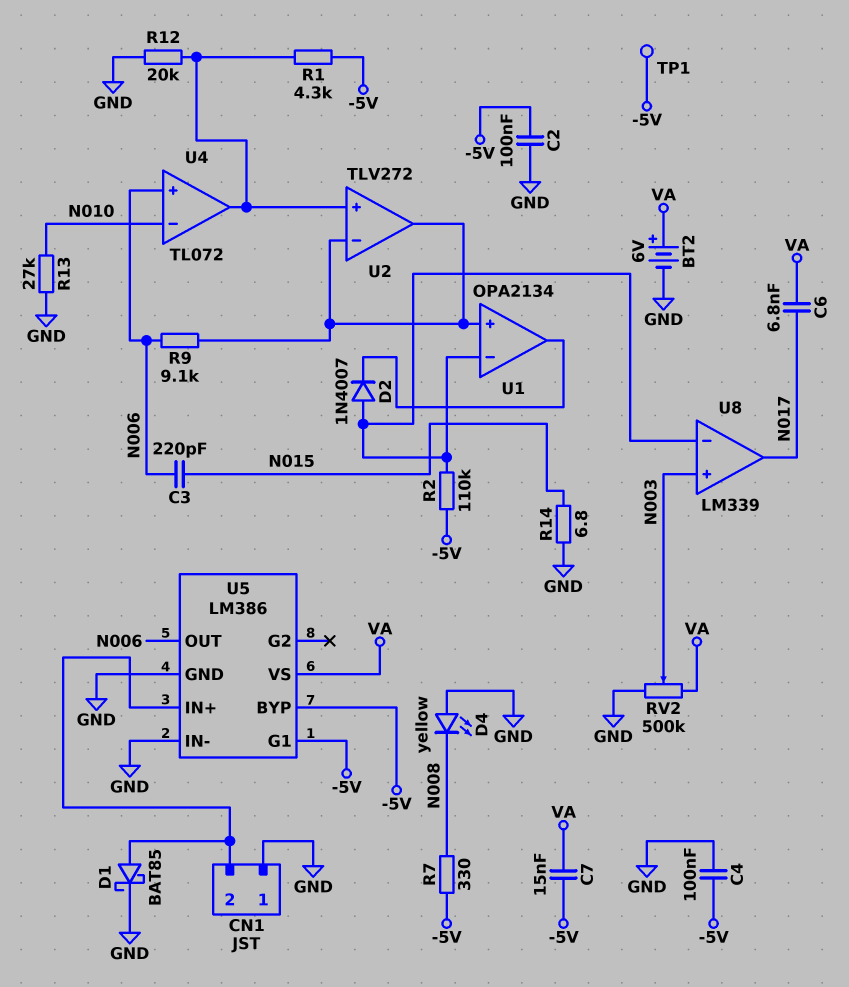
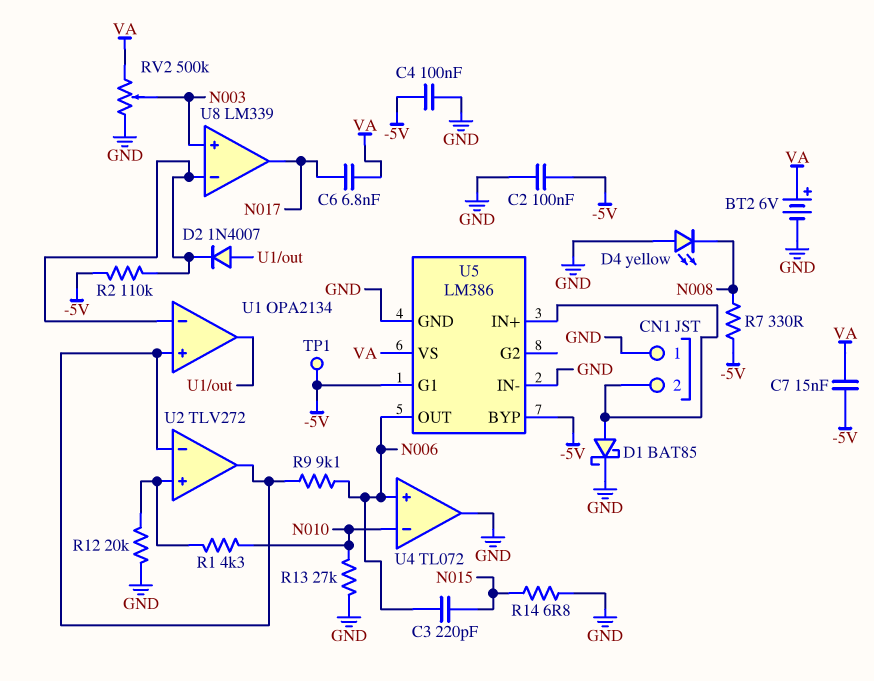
D2: diode 1N4007 (A U1/in-, K U1/out) -> diode 1N4007 (A U1/out, K U1/in-)
R1: 4.3k (-5V, U2/in+) -> 4.3k (N010, U2/in+)
U4 pin out: U2/in+ -> GND

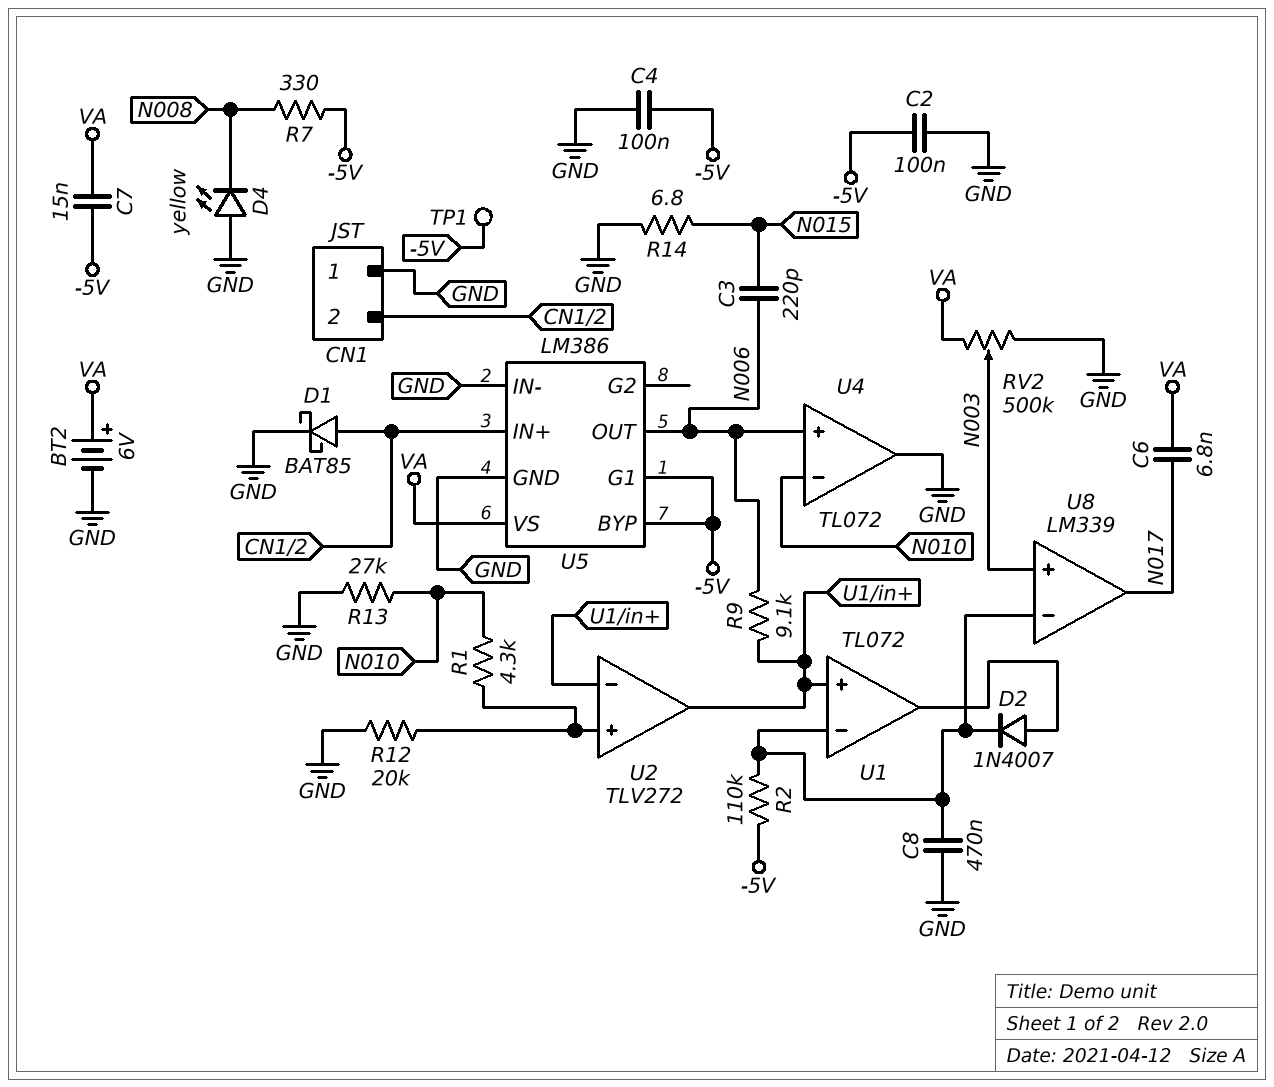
C8: none -> 470nF (GND, U1/in-)
U1: OPA2134 -> TL072

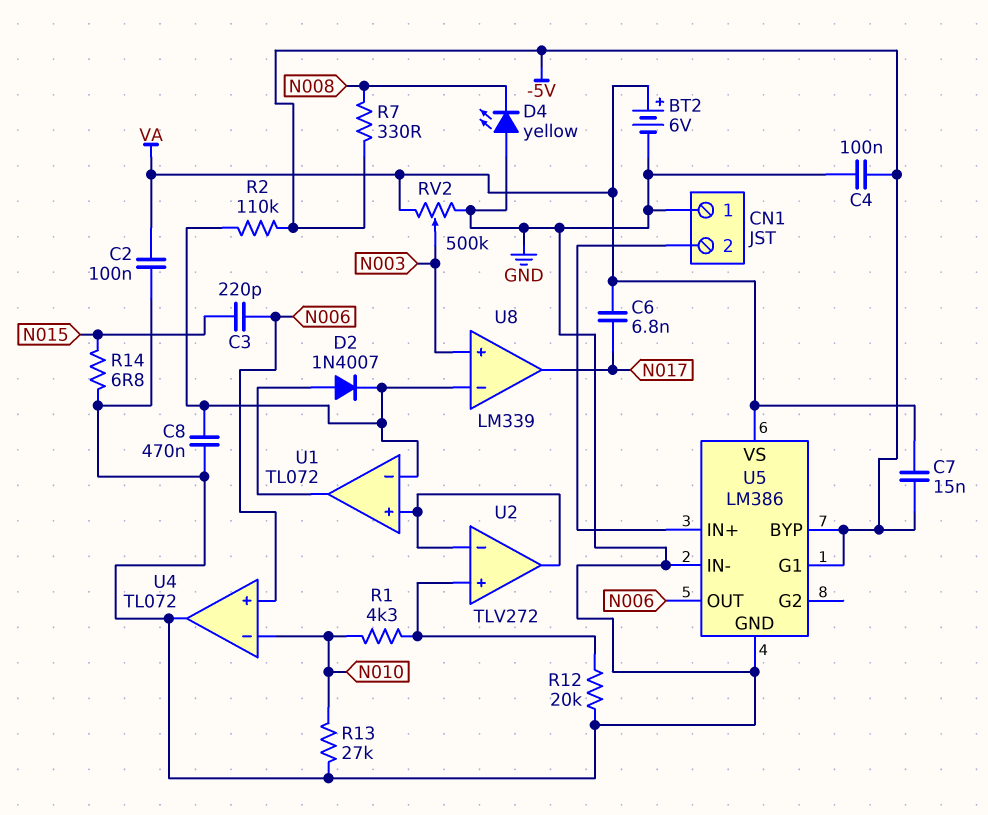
C2: 100nF (-5V, GND) -> 100nF (GND, VA)
D1: schottky BAT85 (A CN1/2, K GND) -> none
R9: 9.1k (N006, U1/in+) -> none
TP1: test point (-5V) -> none

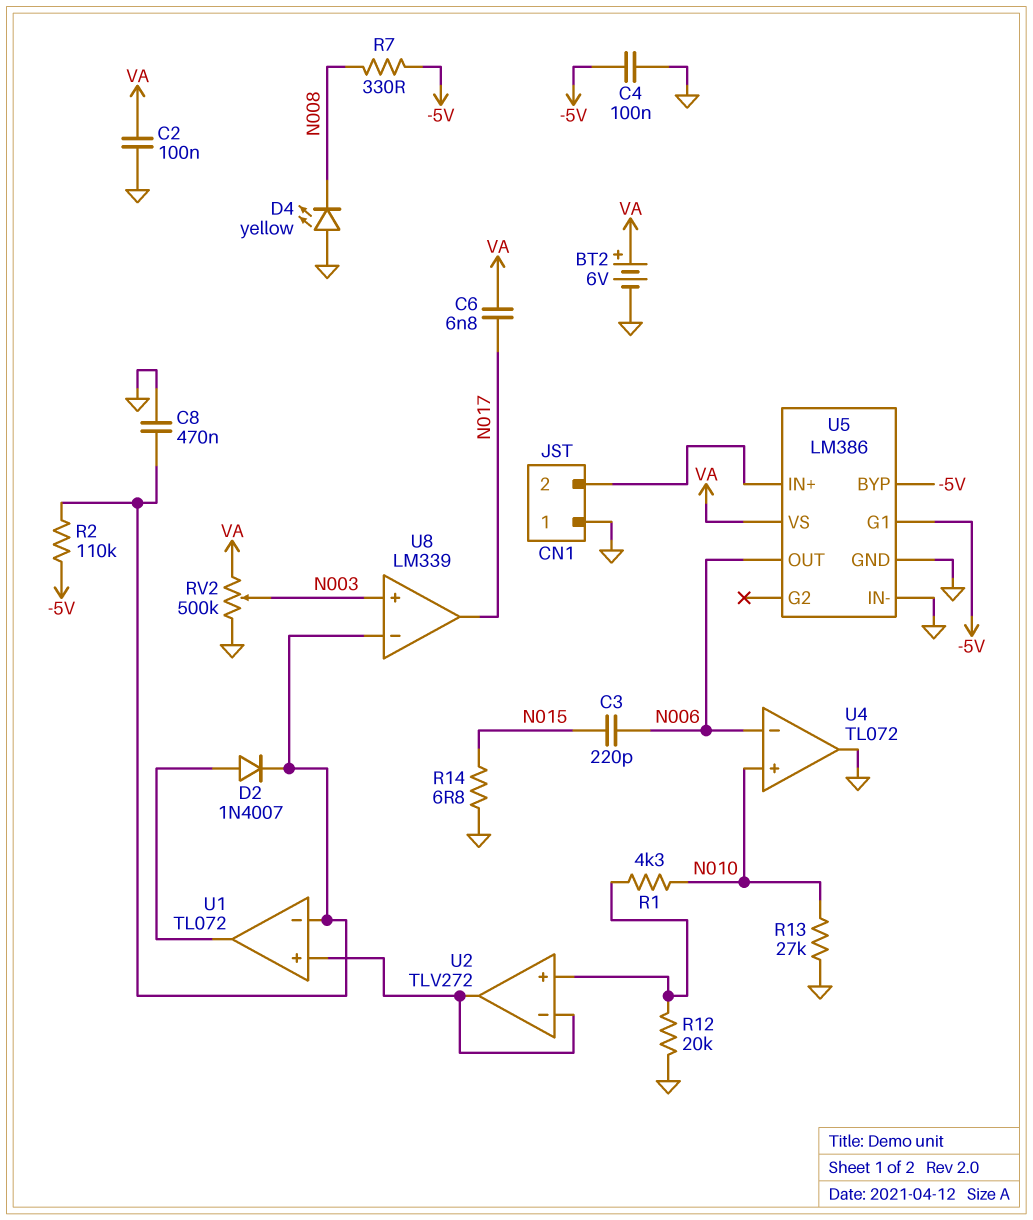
C7: 15nF (-5V, VA) -> none
U4 pin in+: N006 -> N010
U4 pin in-: N010 -> N006

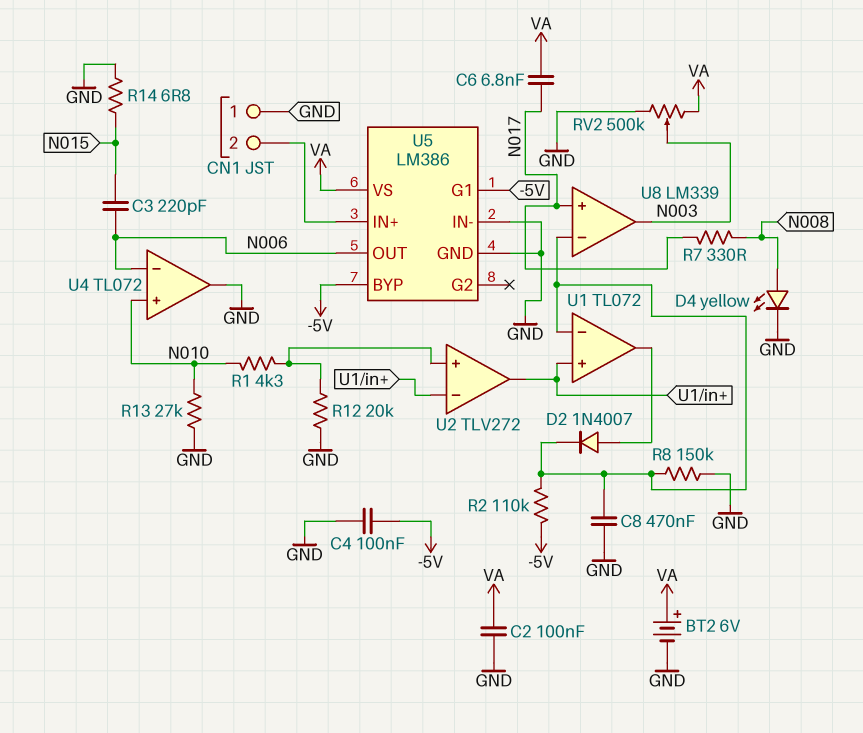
D4: LED yellow (A GND, K N008) -> LED yellow (A N008, K GND)
R7: 330 (-5V, N008) -> 330 (N008, N017)
R8: none -> 150k (GND, U1/in-)
U8 pin in+: N003 -> N017
U8 pin out: N017 -> N003

